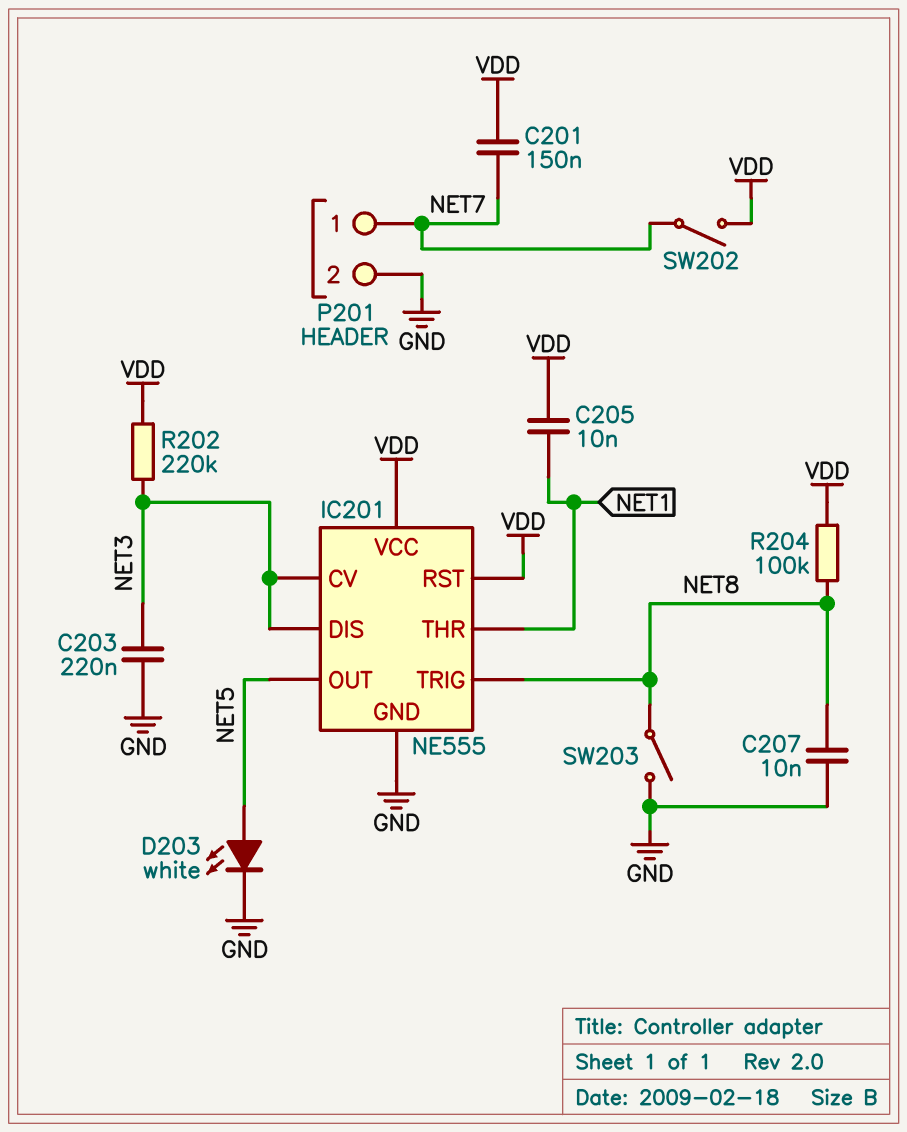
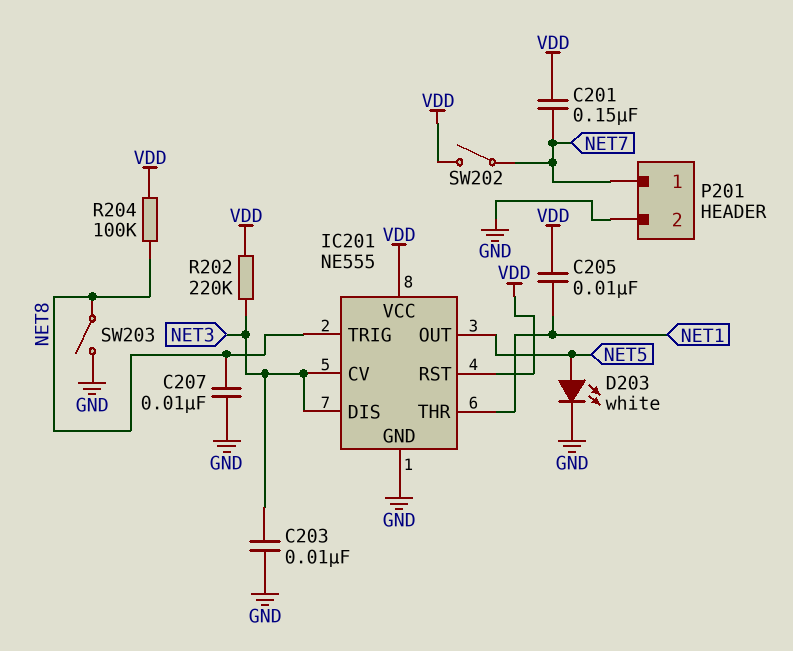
C203: 220nF (GND, NET3) -> 10nF (GND, NET3)

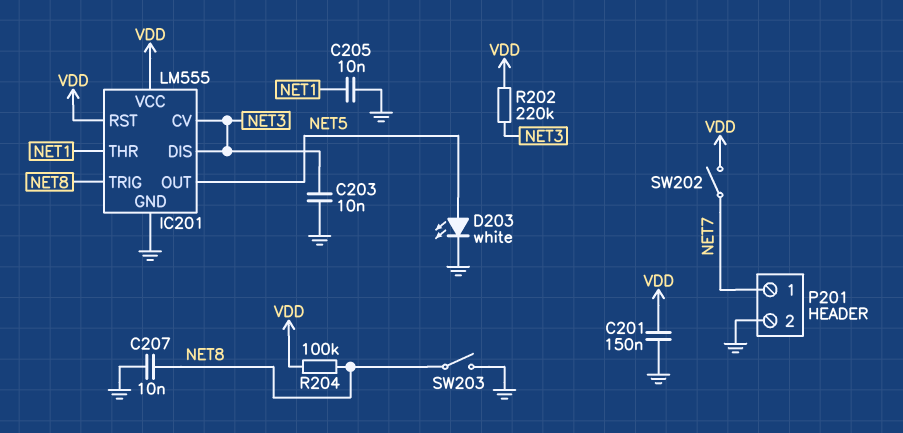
C201: 150nF (NET7, VDD) -> 150nF (GND, VDD)
C205: 10nF (NET1, VDD) -> 10nF (GND, NET1)
IC201: NE555 -> LM555

